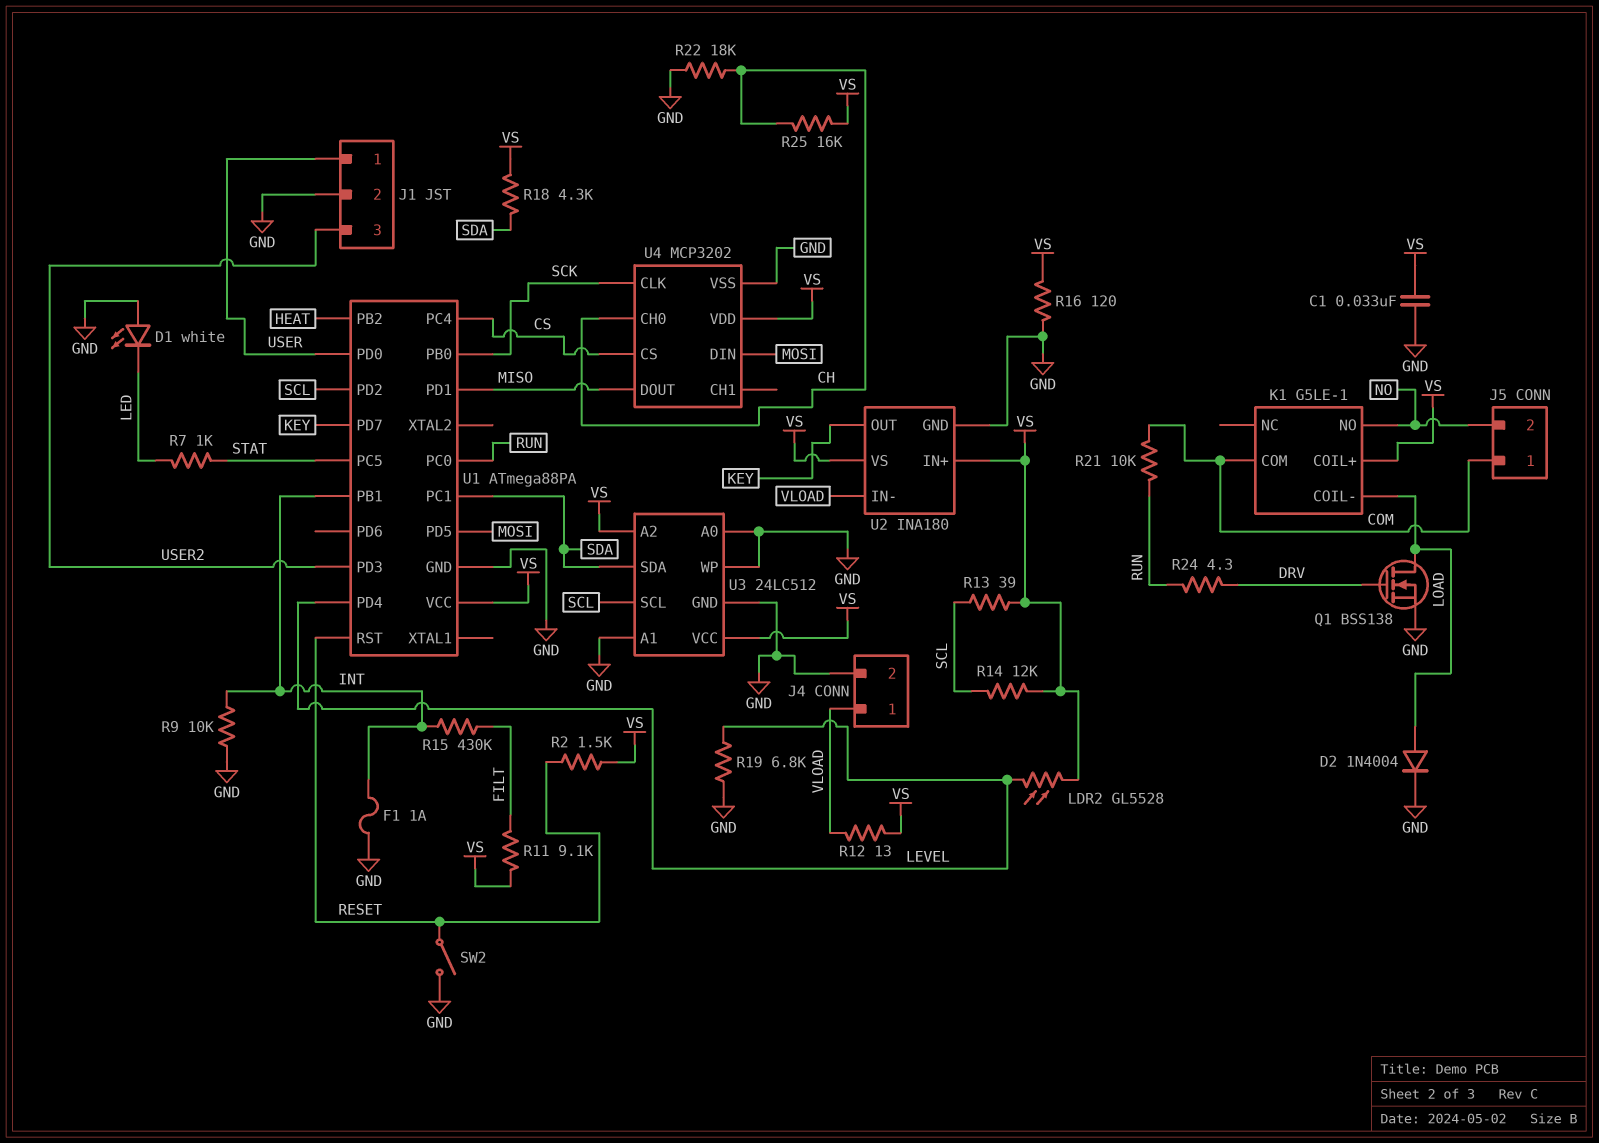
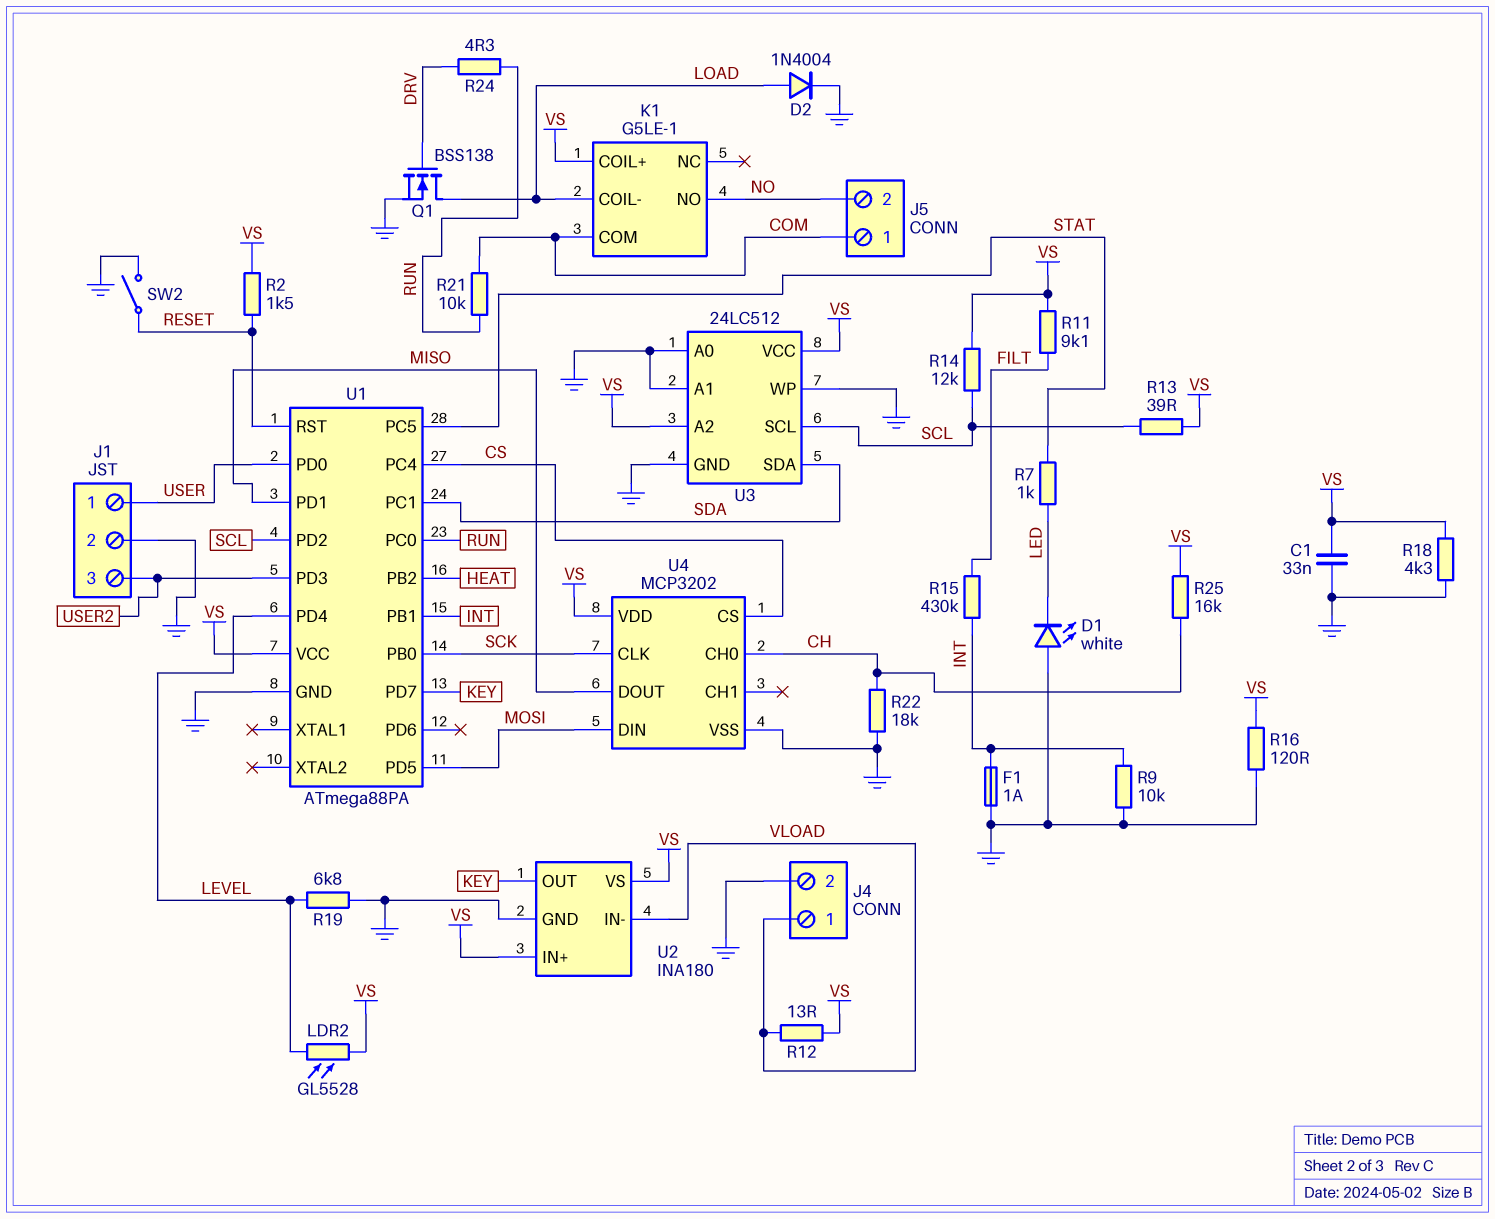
R18: 4.3k (SDA, VS) -> 4.3k (GND, VS)

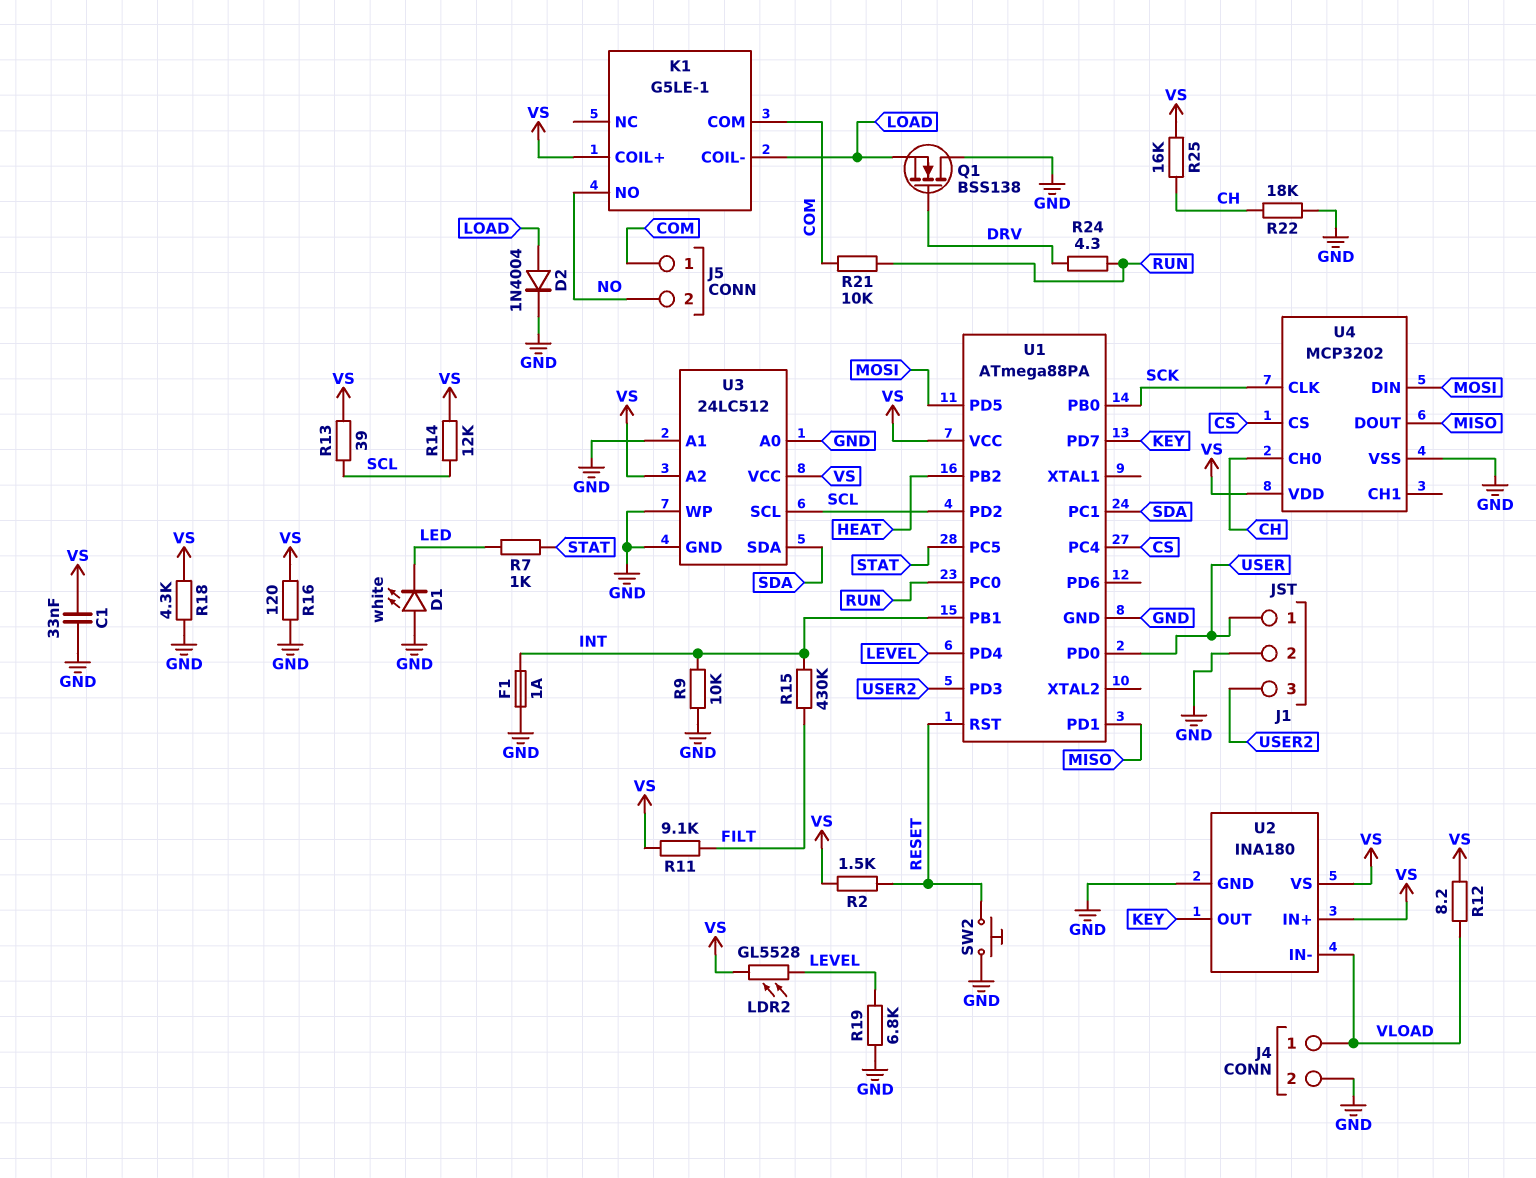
Q1: NMOS BSS138 (G DRV, D LOAD, S GND) -> NMOS BSS138 (G DRV, D GND, S LOAD)
R12: 13 (VLOAD, VS) -> 8.2 (VLOAD, VS)
SW2: switch (GND, RESET) -> button (GND, RESET)

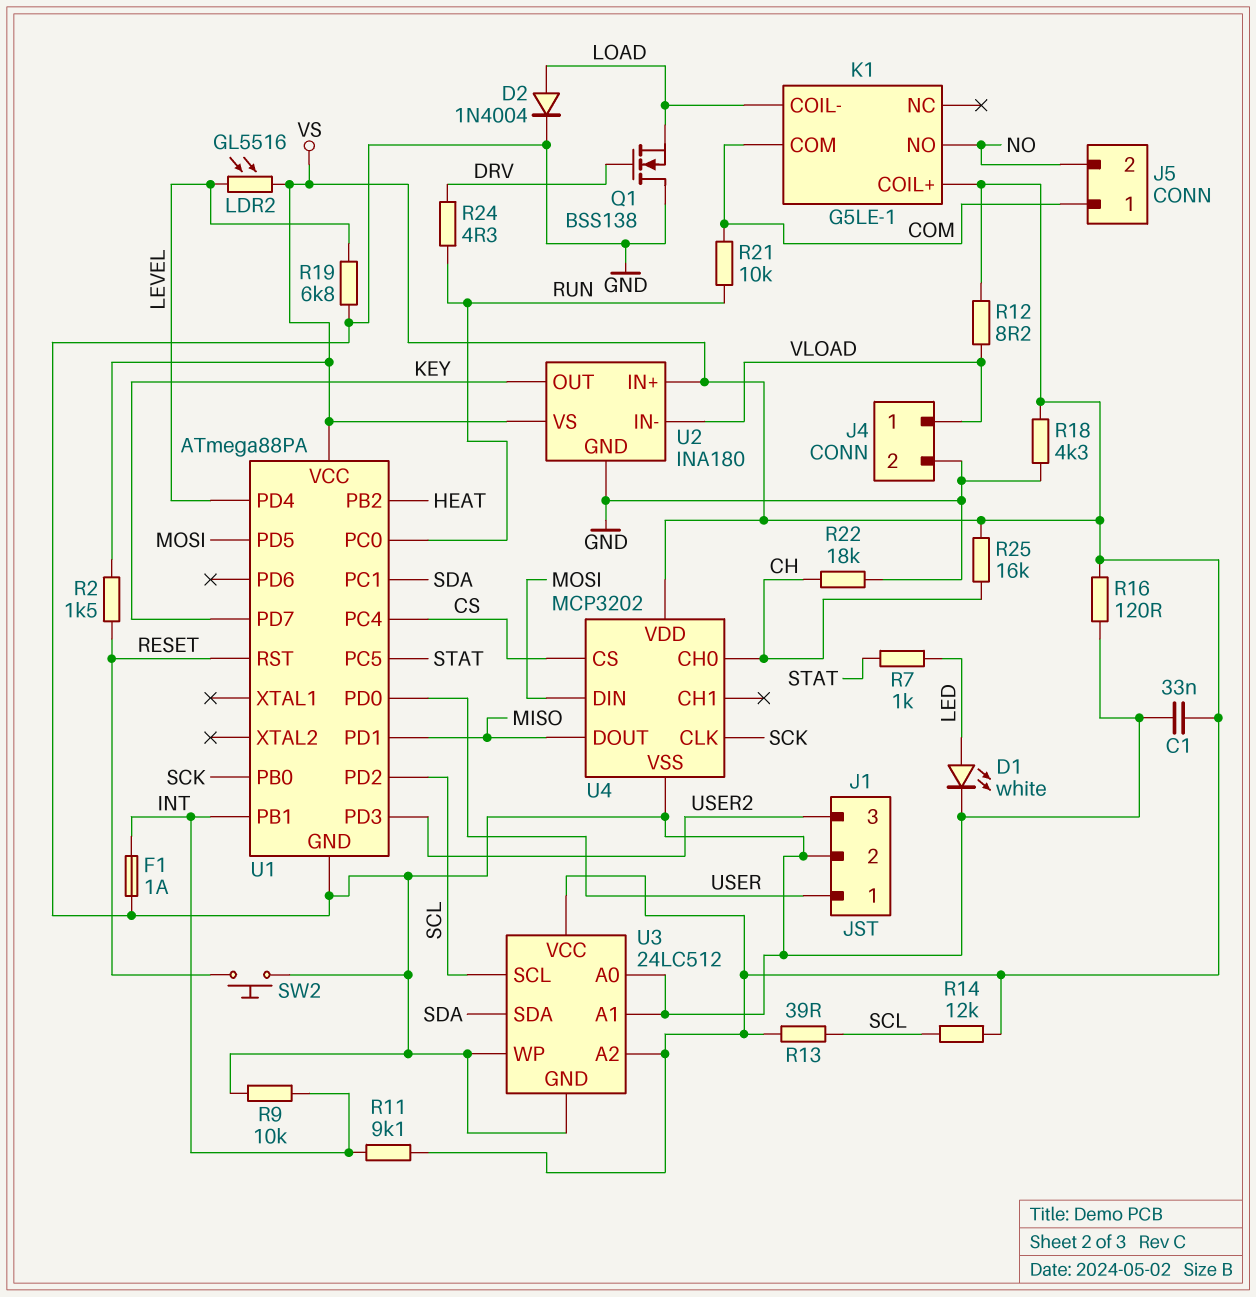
D1: LED white (A GND, K LED) -> LED white (A LED, K GND)
LDR2: GL5528 (LEVEL, VS) -> GL5516 (LEVEL, VS)
R11: 9.1k (FILT, VS) -> 9.1k (INT, VS)
R15: 430k (FILT, INT) -> none

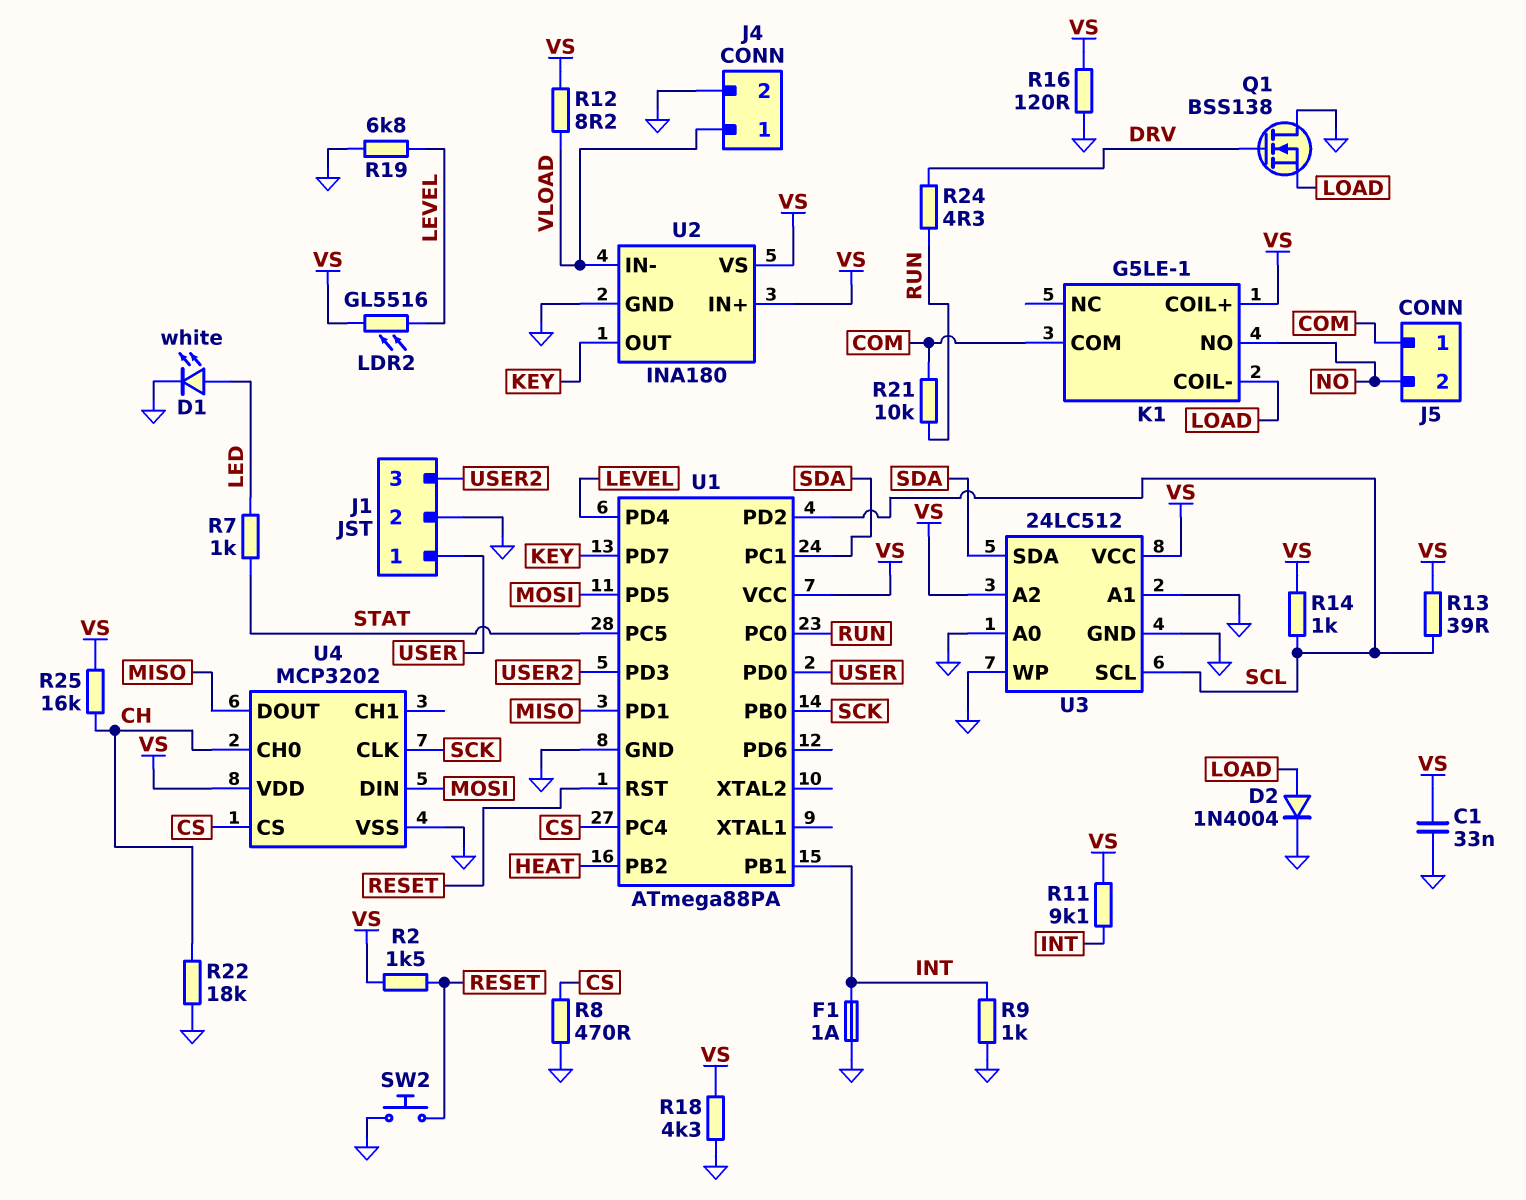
R8: none -> 470 (CS, GND)
R9: 10k (GND, INT) -> 1k (GND, INT)
R14: 12k (SCL, VS) -> 1k (SCL, VS)

